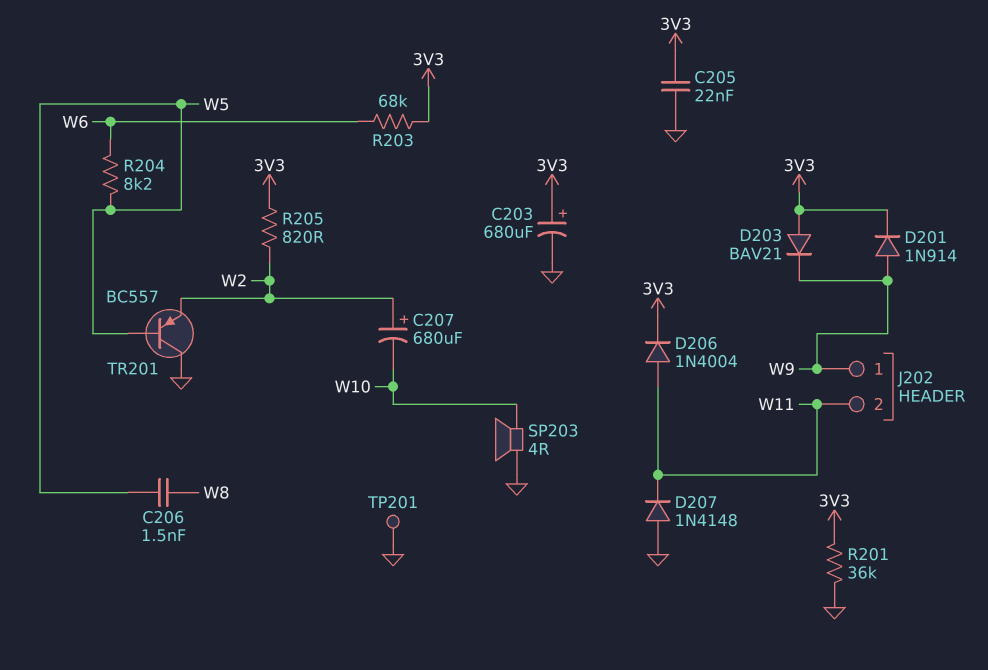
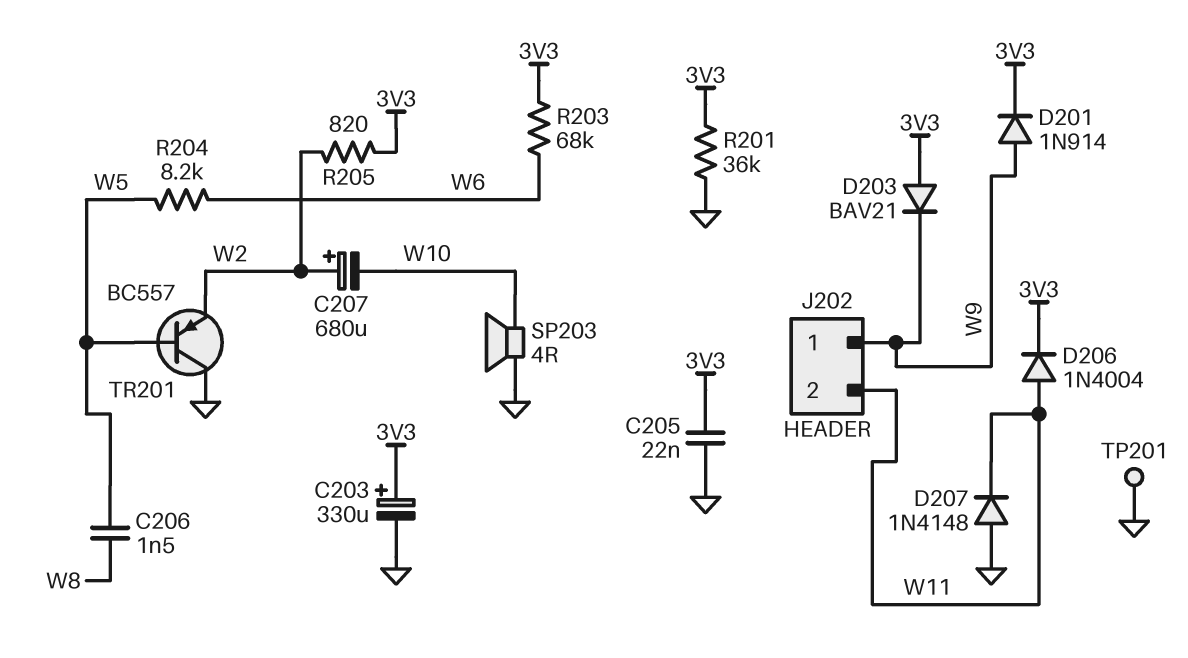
C203: 680uF (plus 3V3, minus GND) -> 330uF (plus 3V3, minus GND)

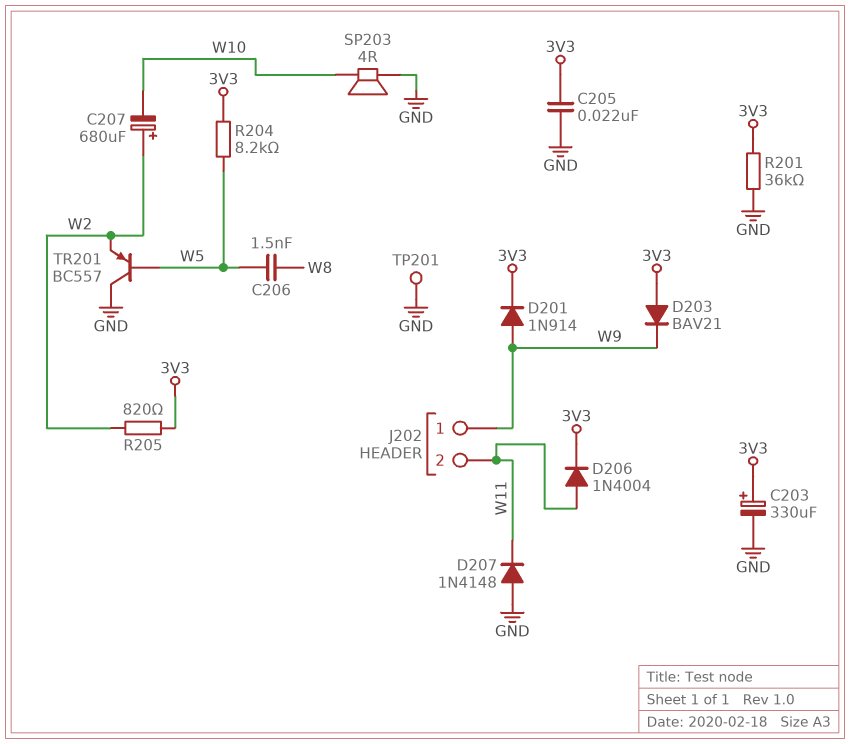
R203: 68k (3V3, W6) -> none
R204: 8.2k (W5, W6) -> 8.2k (3V3, W5)

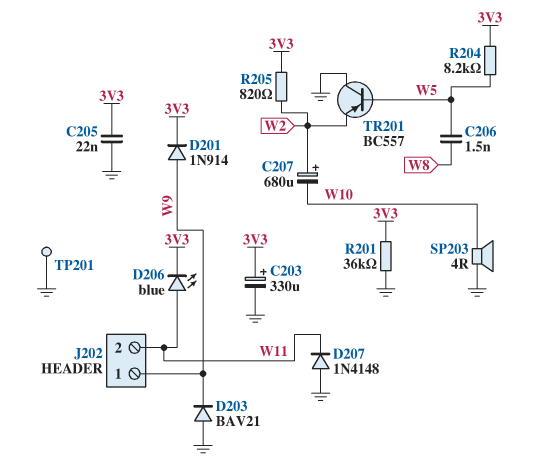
D203: diode BAV21 (A 3V3, K W9) -> diode BAV21 (A GND, K W9)
D206: diode 1N4004 (A W11, K 3V3) -> LED blue (A W11, K 3V3)

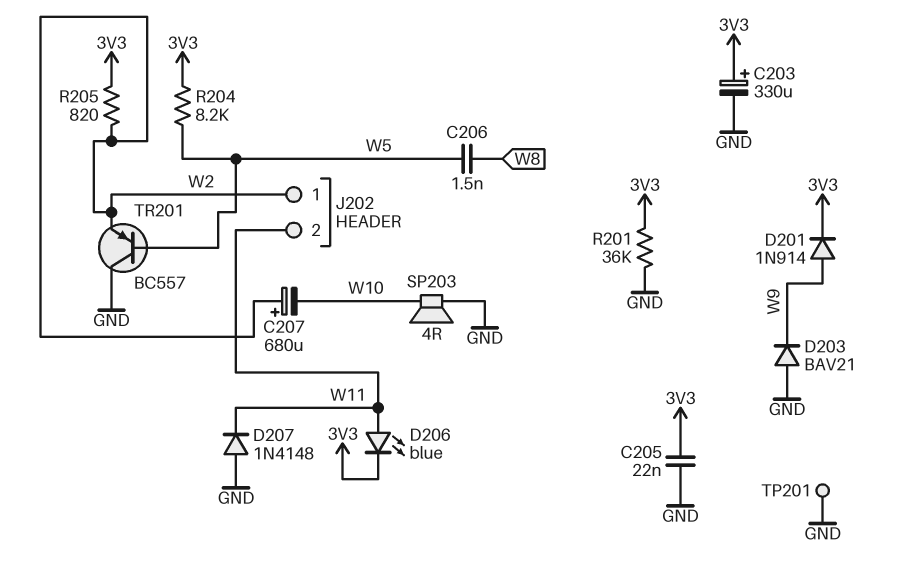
J202 pin 1: W9 -> W2

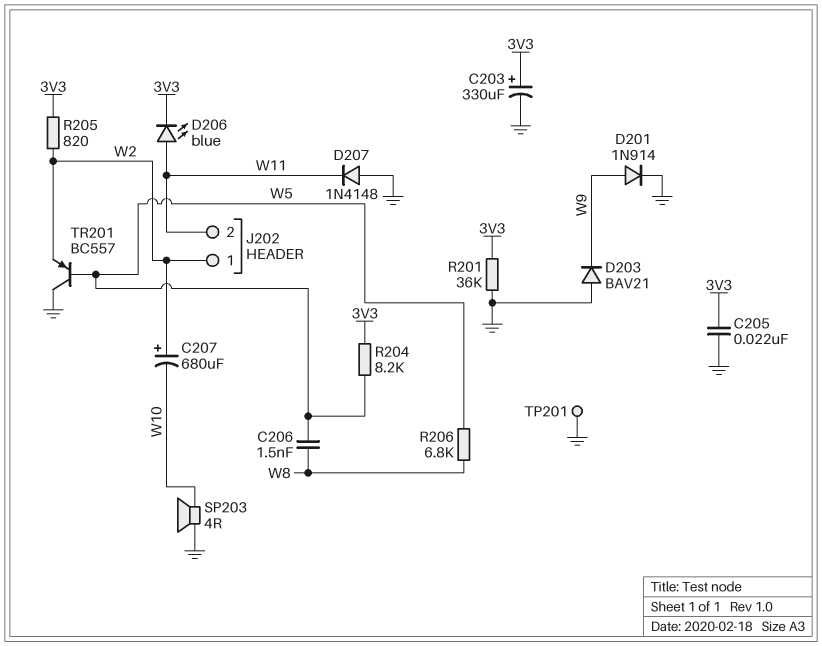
D201: diode 1N914 (A W9, K 3V3) -> diode 1N914 (A W9, K GND)
R206: none -> 6.8k (W5, W8)

